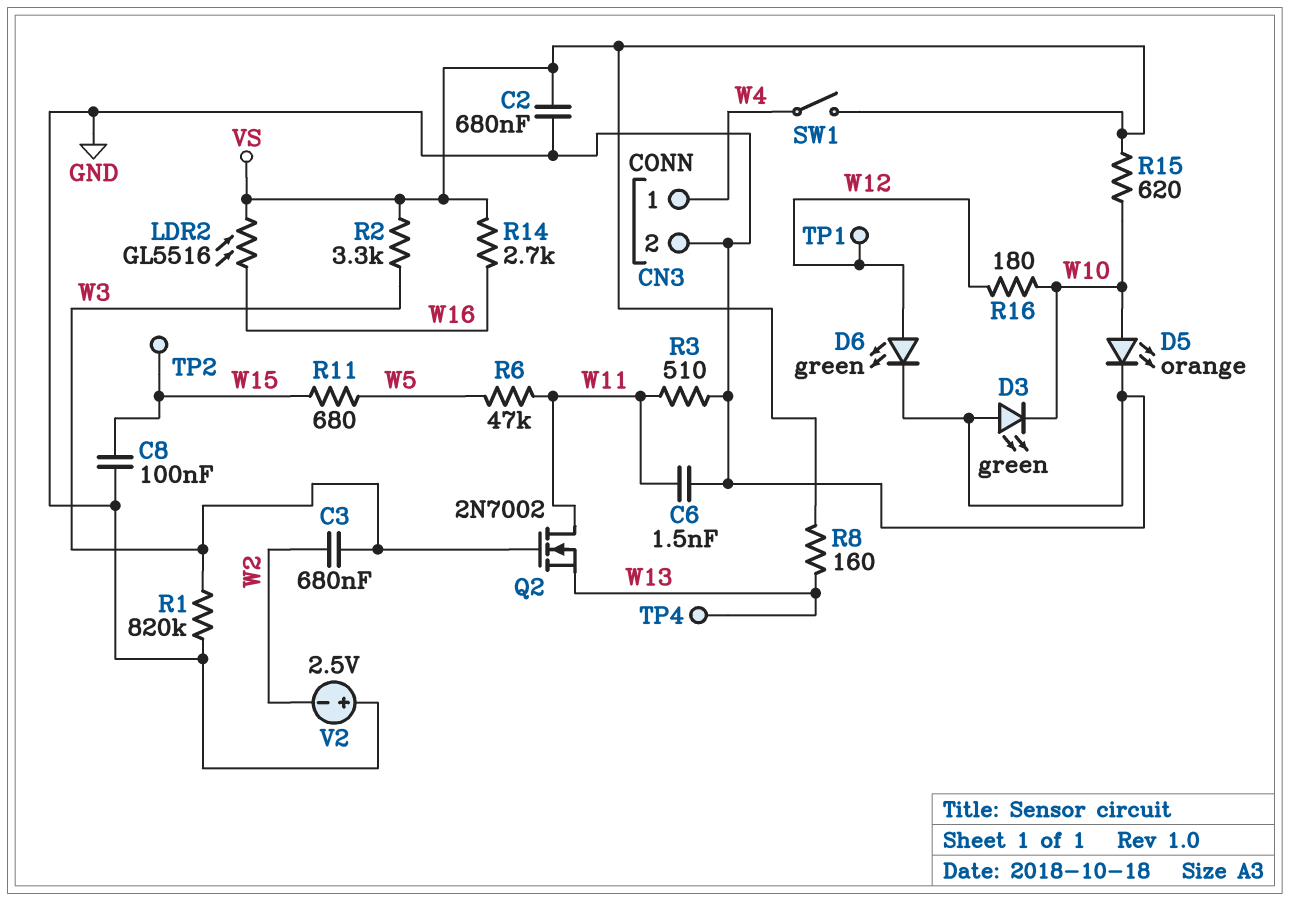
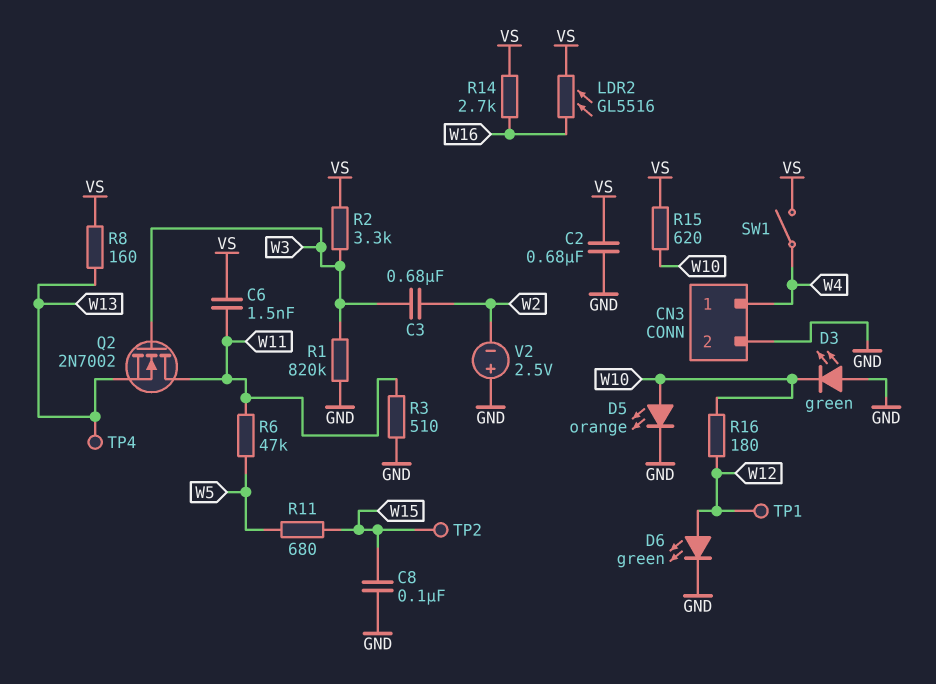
C6: 1.5nF (GND, W11) -> 1.5nF (VS, W11)

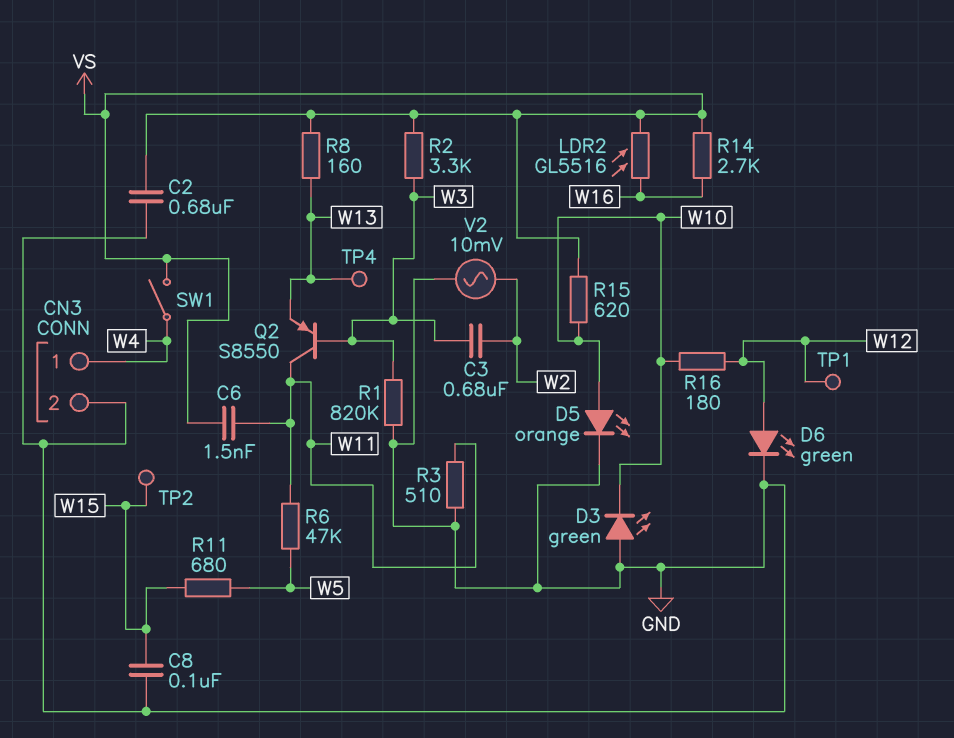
Q2: NMOS 2N7002 (G W3, D W11, S W13) -> PNP S8550 (B W3, C W11, E W13)
V2: 2.5V (plus GND, minus W2) -> AC 10mV (GND, W2)

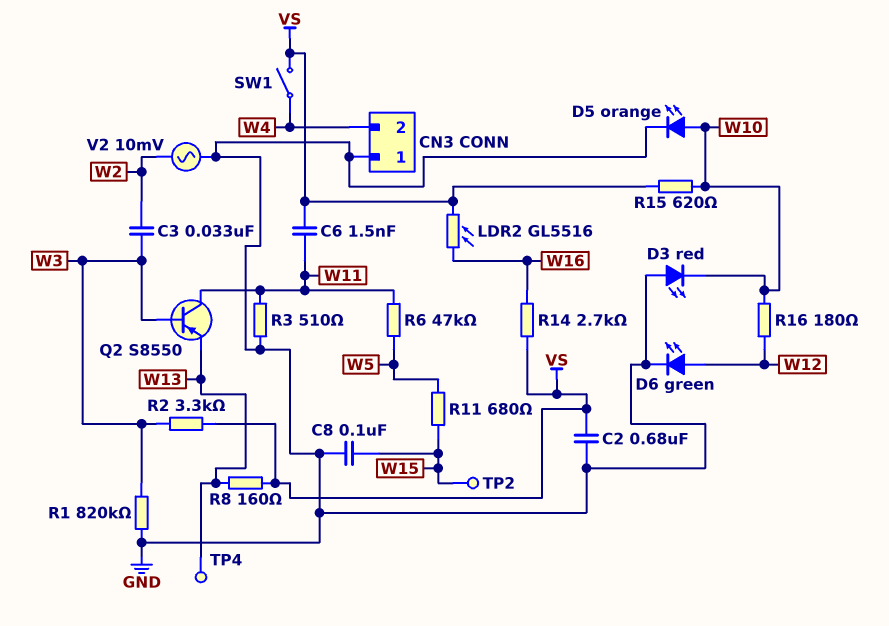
C3: 680nF (W2, W3) -> 33nF (W2, W3)
CN3 pin 1: W4 -> GND
CN3 pin 2: GND -> W4
D3: LED green (A GND, K W10) -> LED red (A GND, K W10)
TP1: test point (W12) -> none

